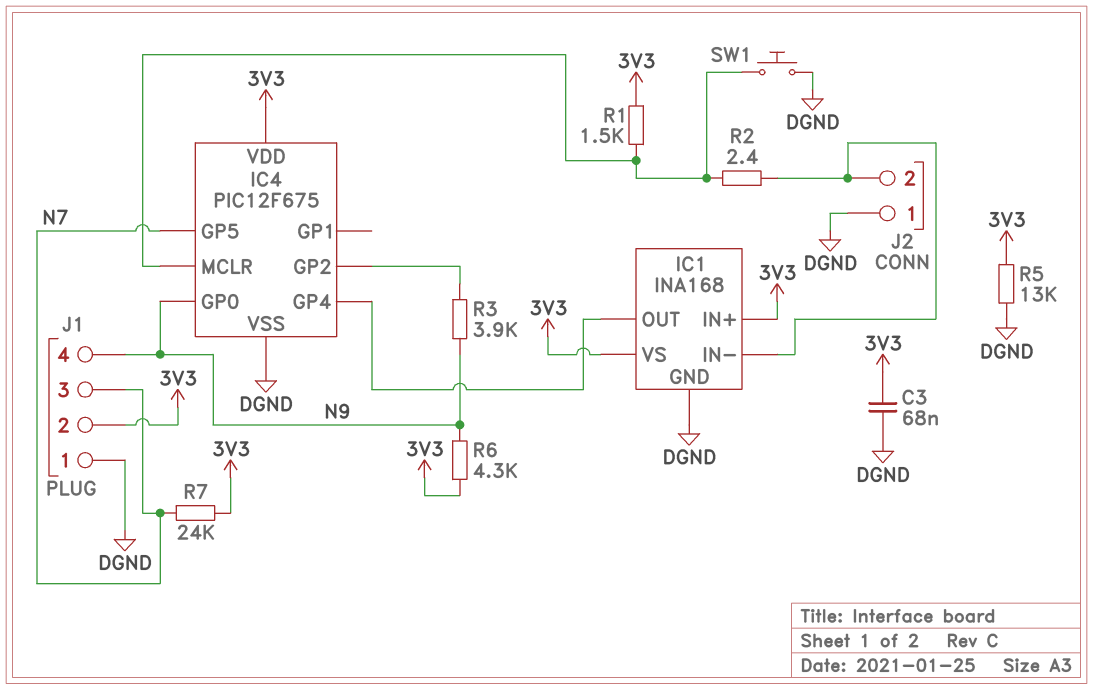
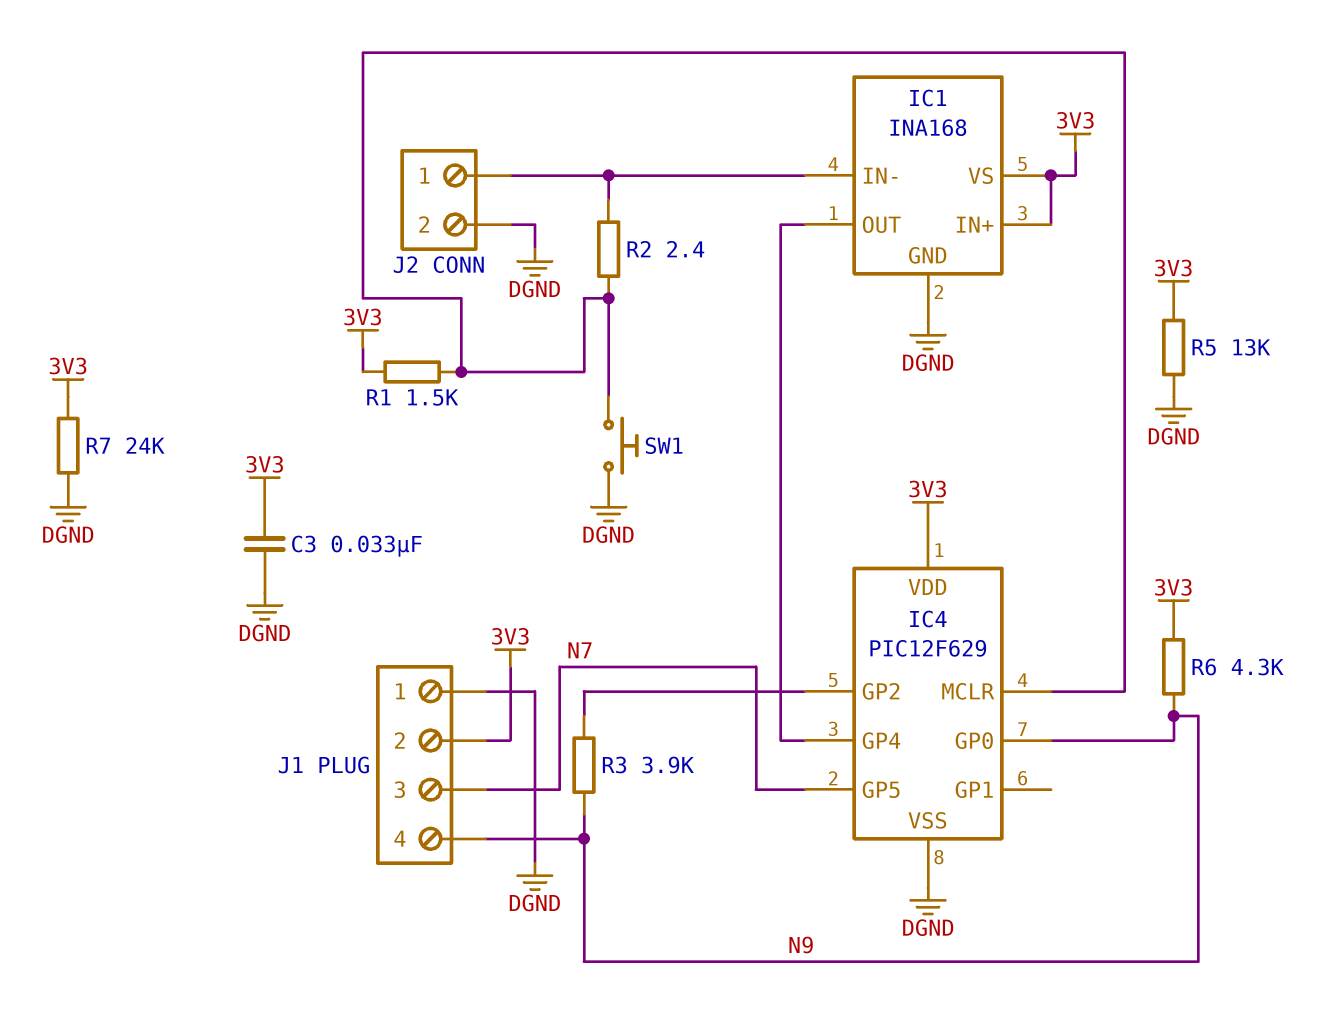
C3: 68nF (3V3, DGND) -> 33nF (3V3, DGND)
IC4: PIC12F675 -> PIC12F629
J2 pin 1: DGND -> IC1/IN-
J2 pin 2: IC1/IN- -> DGND
R7: 24k (3V3, N7) -> 24k (3V3, DGND)

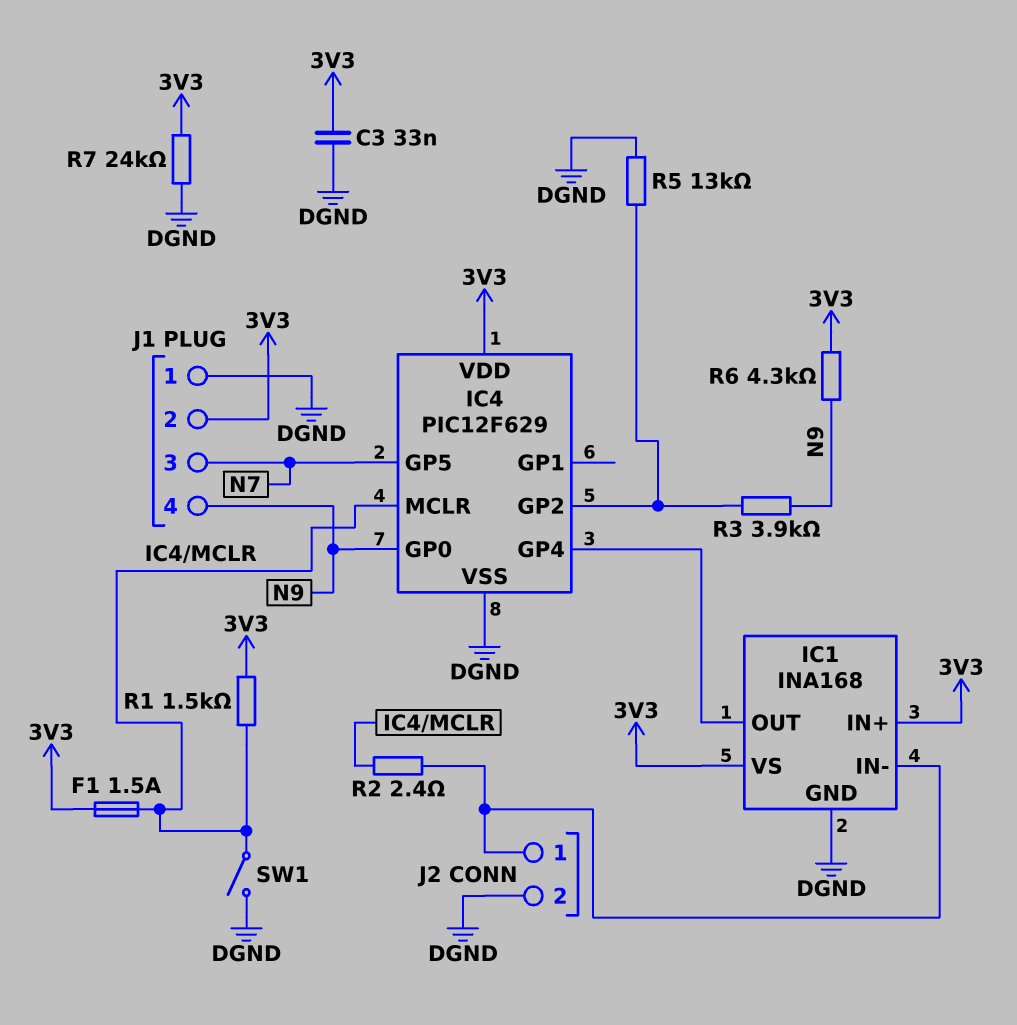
F1: none -> 1.5A (3V3, IC4/MCLR)
R5: 13k (3V3, DGND) -> 13k (DGND, IC4/GP2)
SW1: button (DGND, IC4/MCLR) -> switch (DGND, IC4/MCLR)

